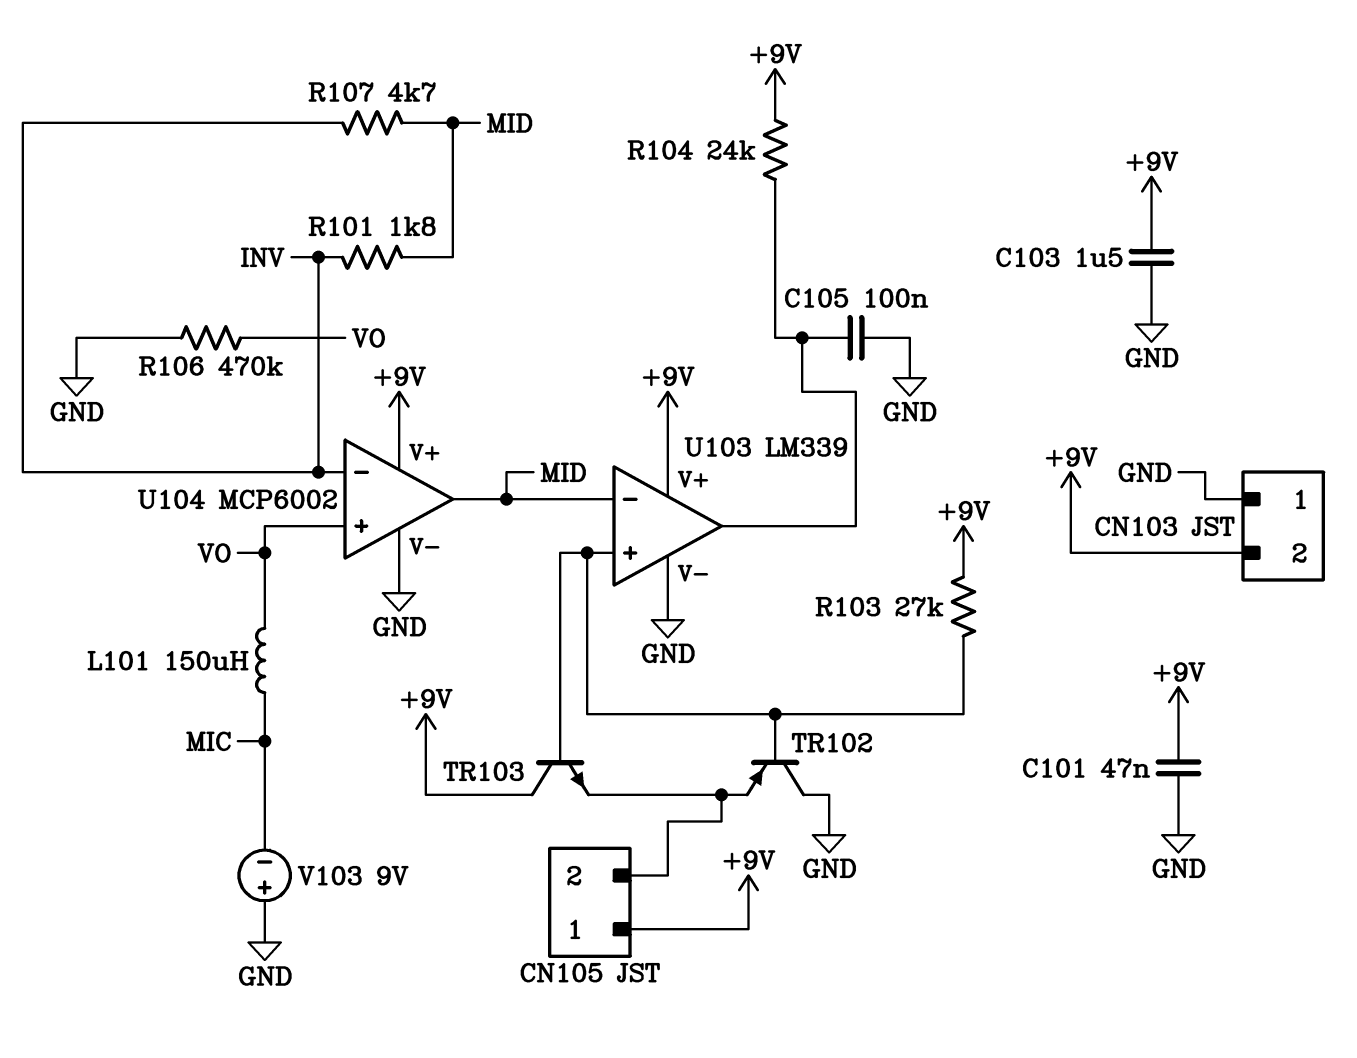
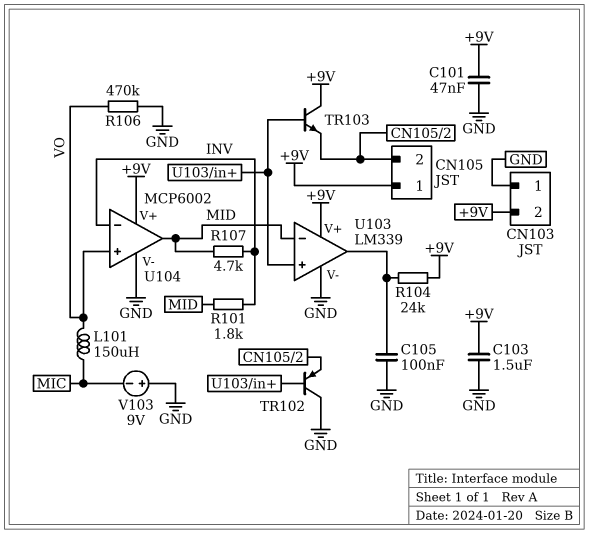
R103: 27k (+9V, U103/in+) -> none

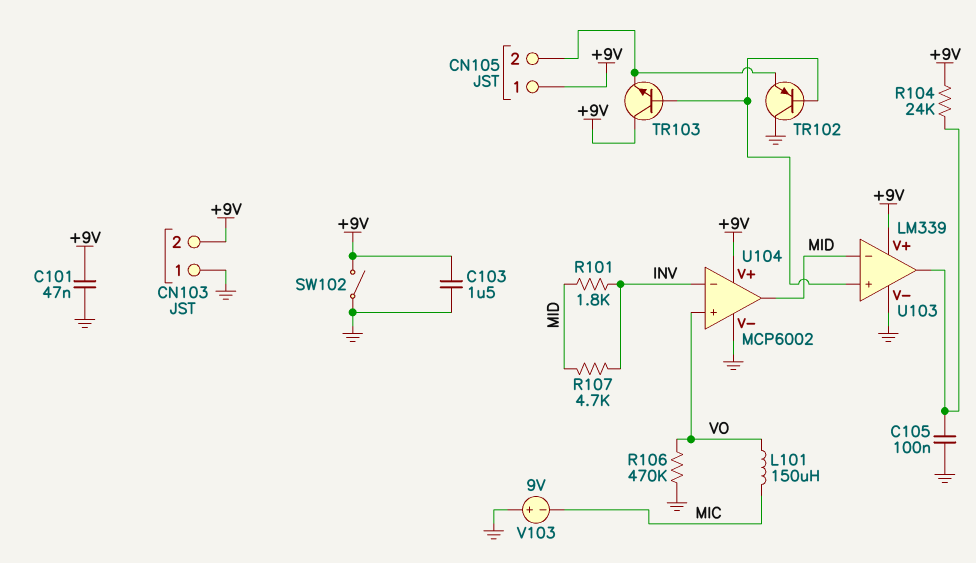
SW102: none -> switch (+9V, GND)

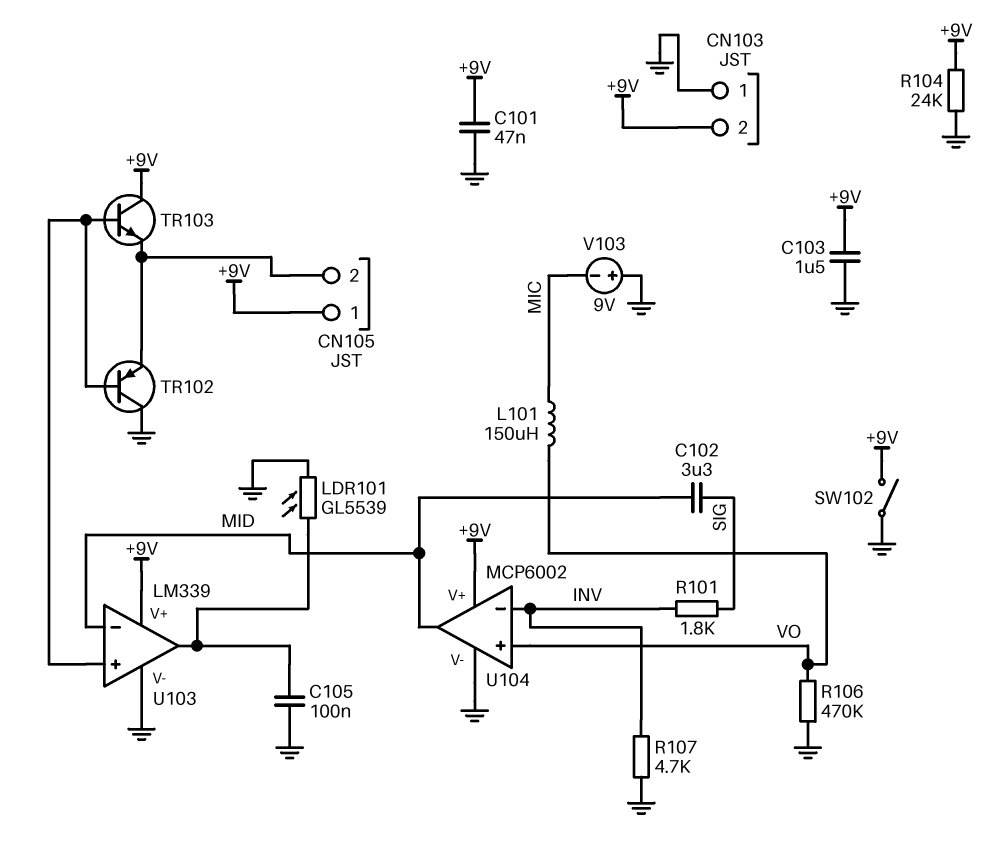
C102: none -> 3.3uF (MID, SIG)
LDR101: none -> GL5539 (GND, U103/out)
R101: 1.8k (INV, MID) -> 1.8k (INV, SIG)
R104: 24k (+9V, U103/out) -> 24k (+9V, GND)
R107: 4.7k (INV, MID) -> 4.7k (GND, INV)

